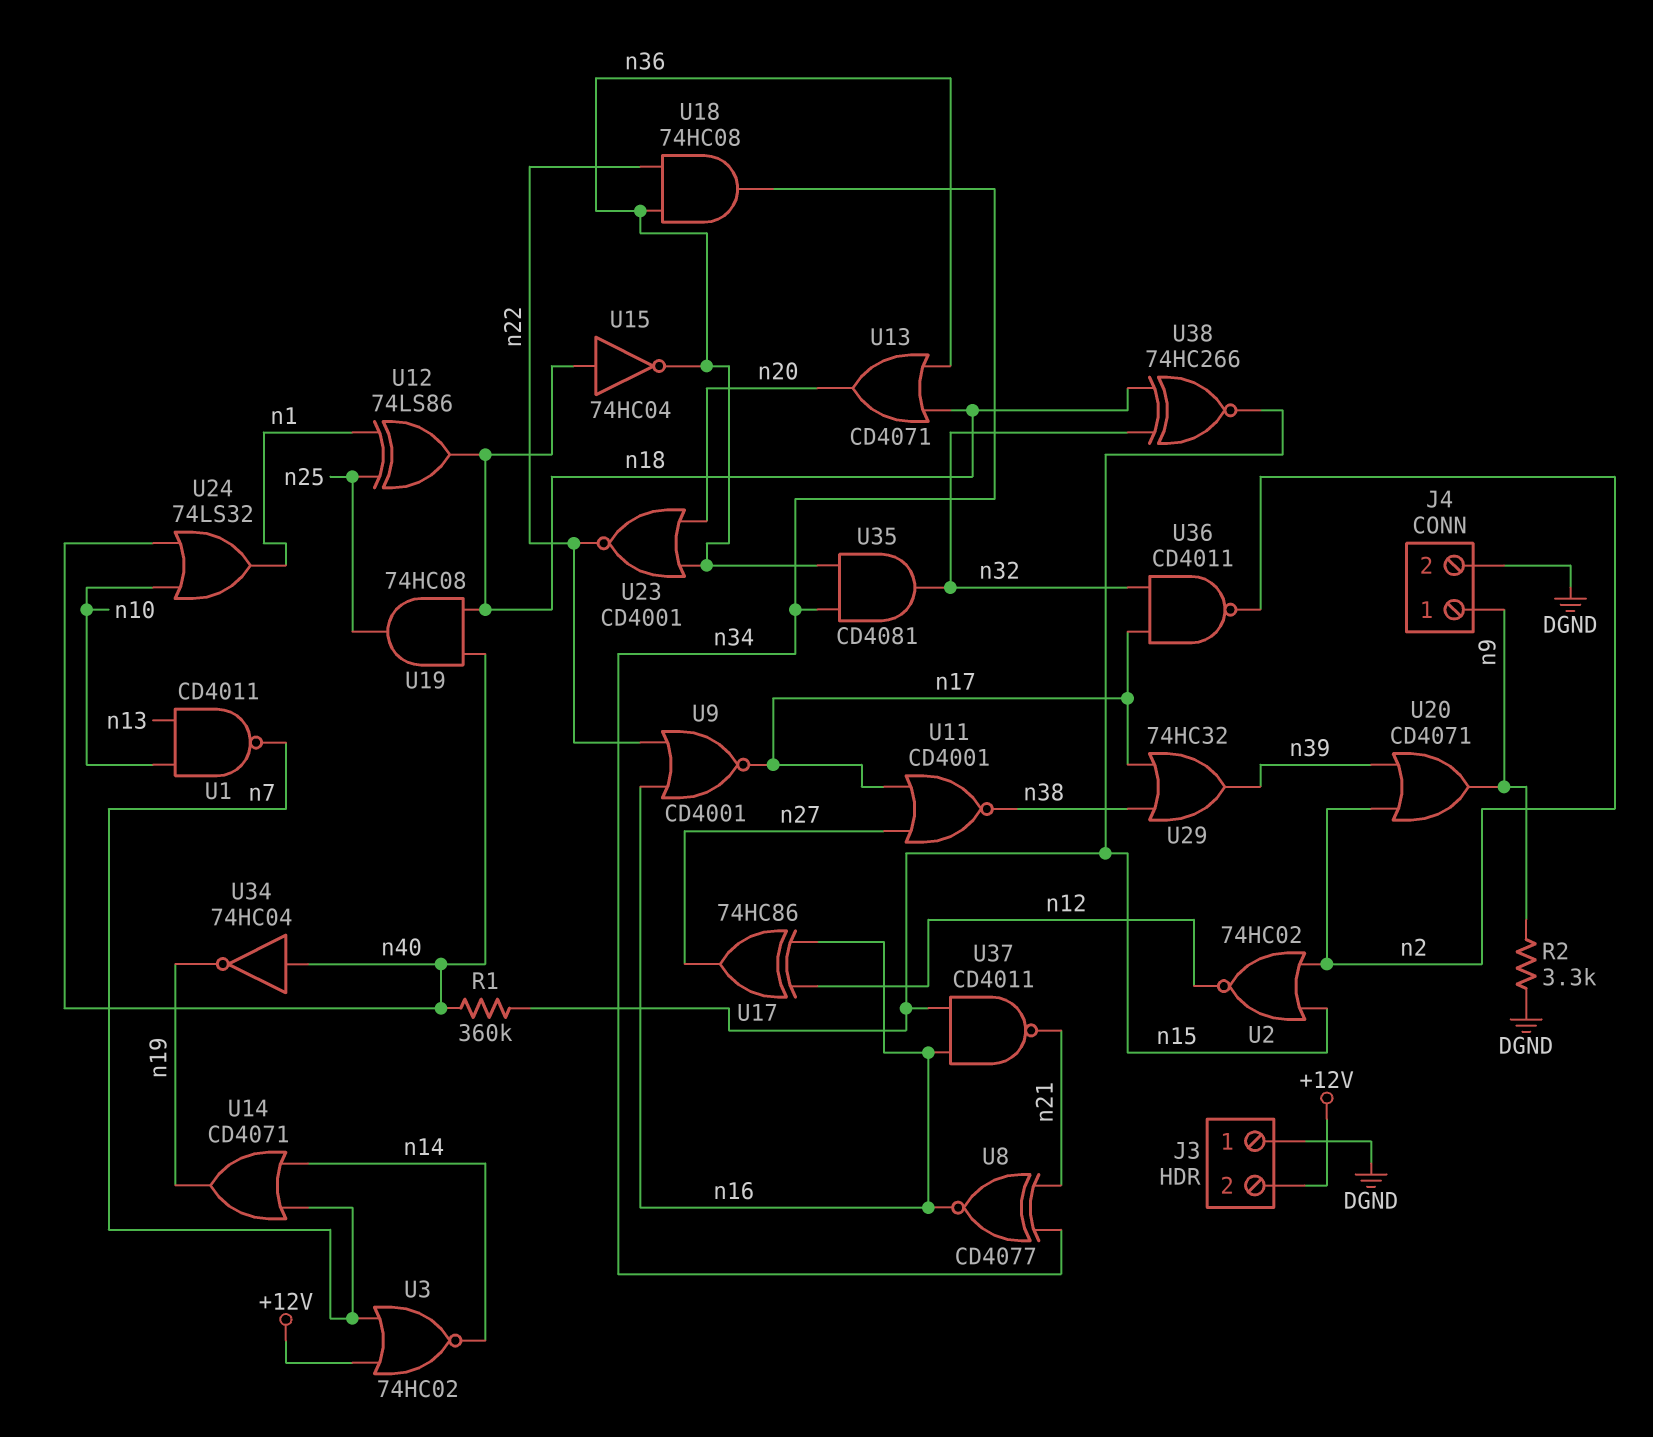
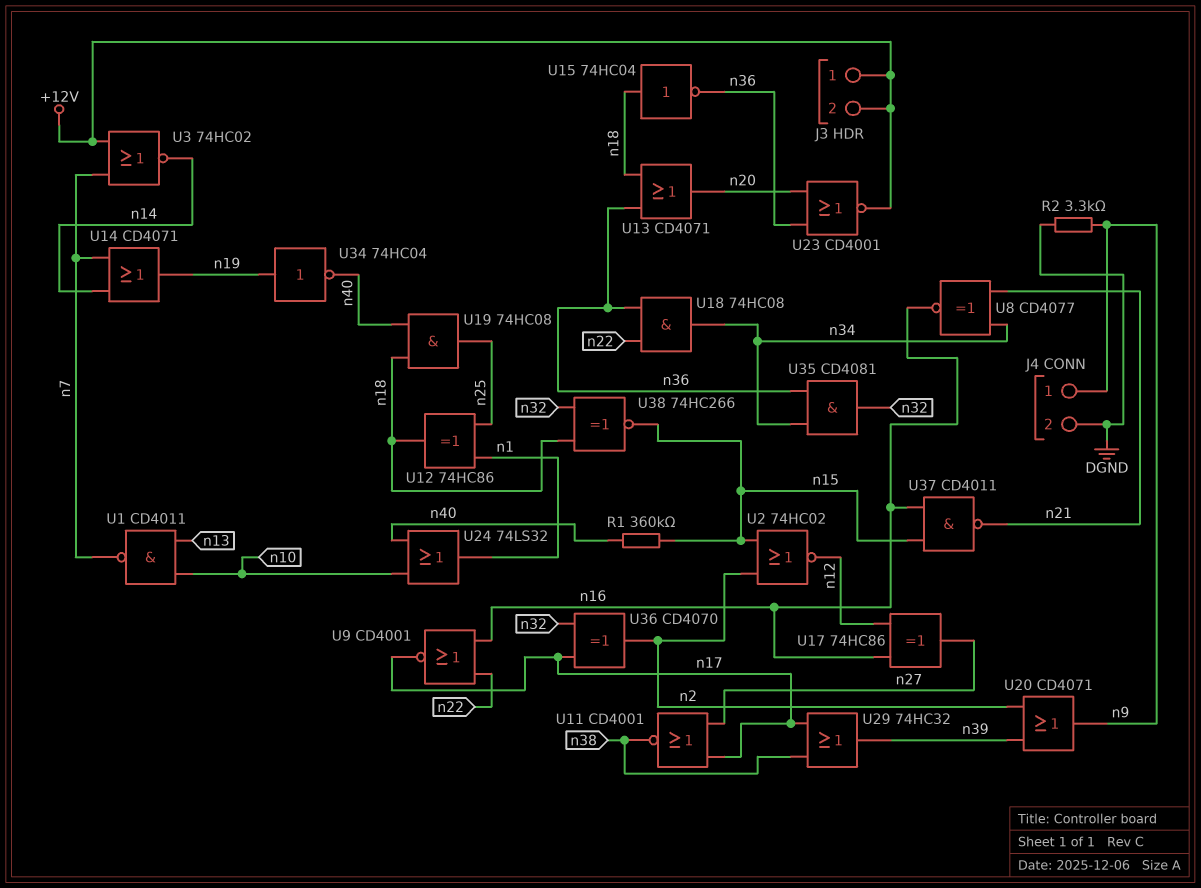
J3 pin 1: DGND -> +12V
U12: XOR 74LS86 (in n1, in n25, out n18) -> XOR 74HC86 (in n1, in n25, out n18)
U23: NOR CD4001 (in n20, in n36, out n22) -> NOR CD4001 (in n20, in n36, out +12V)
U34: NOT 74HC04 (in n40, out n19) -> NOT 74HC04 (in n19, out n40)
U36: NAND CD4011 (in n17, in n32, out n2) -> XOR CD4070 (in n17, in n32, out n2)

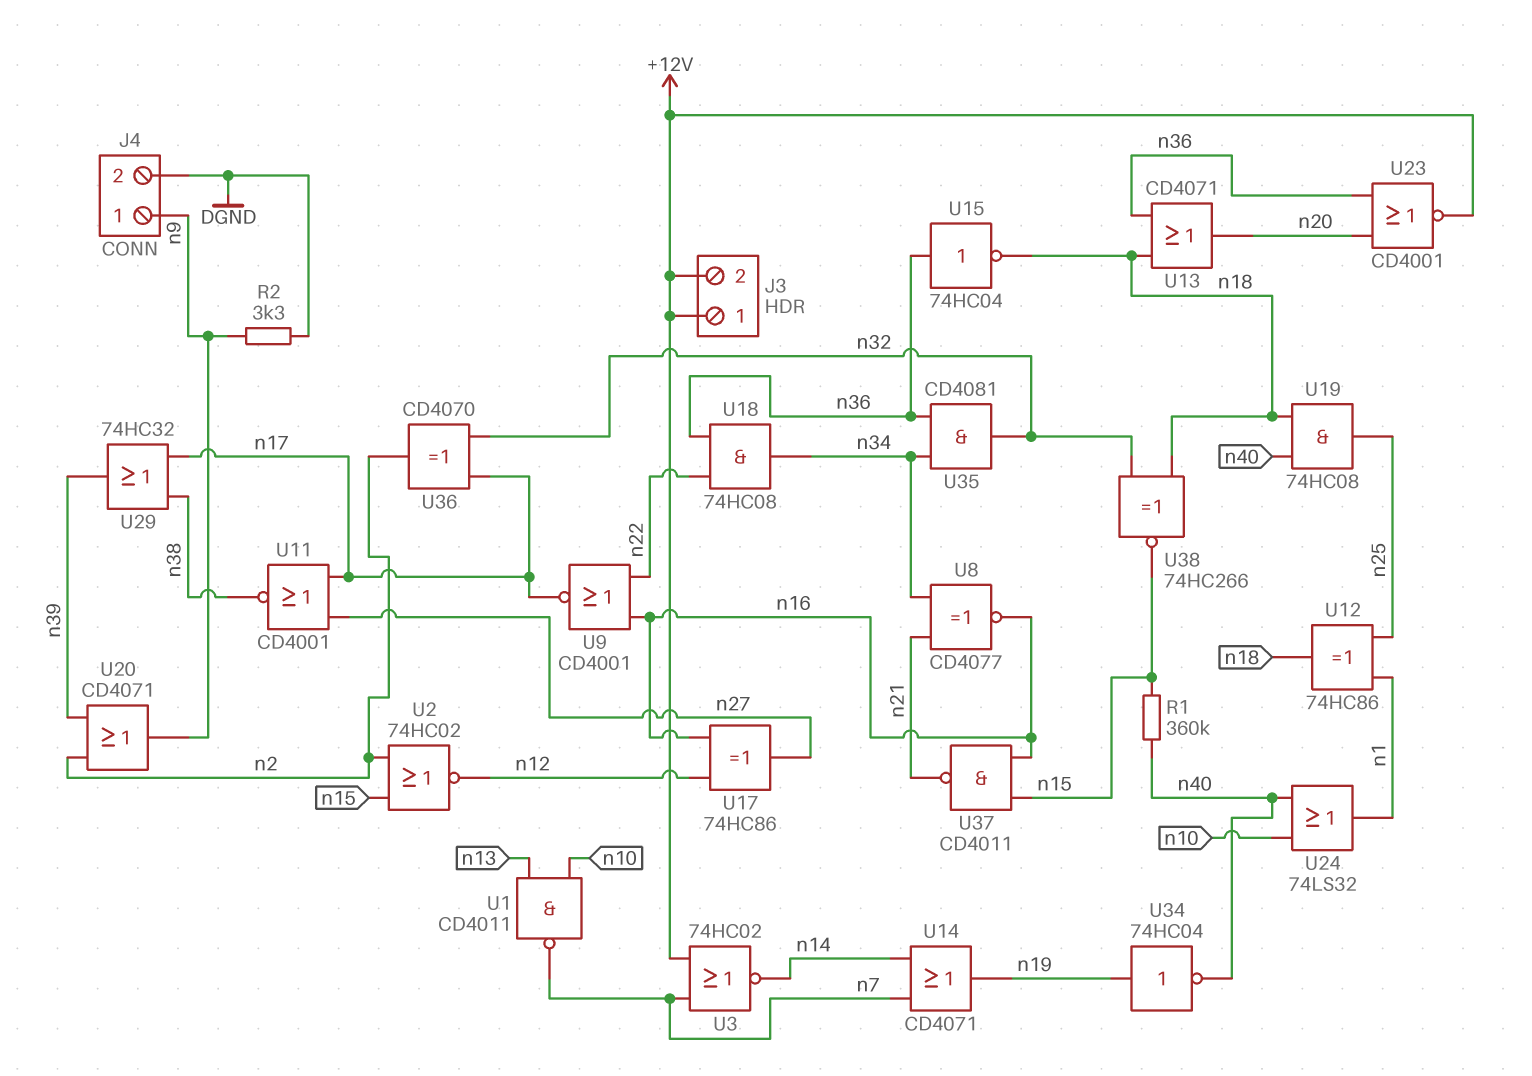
U15: NOT 74HC04 (in n18, out n36) -> NOT 74HC04 (in n36, out n18)

